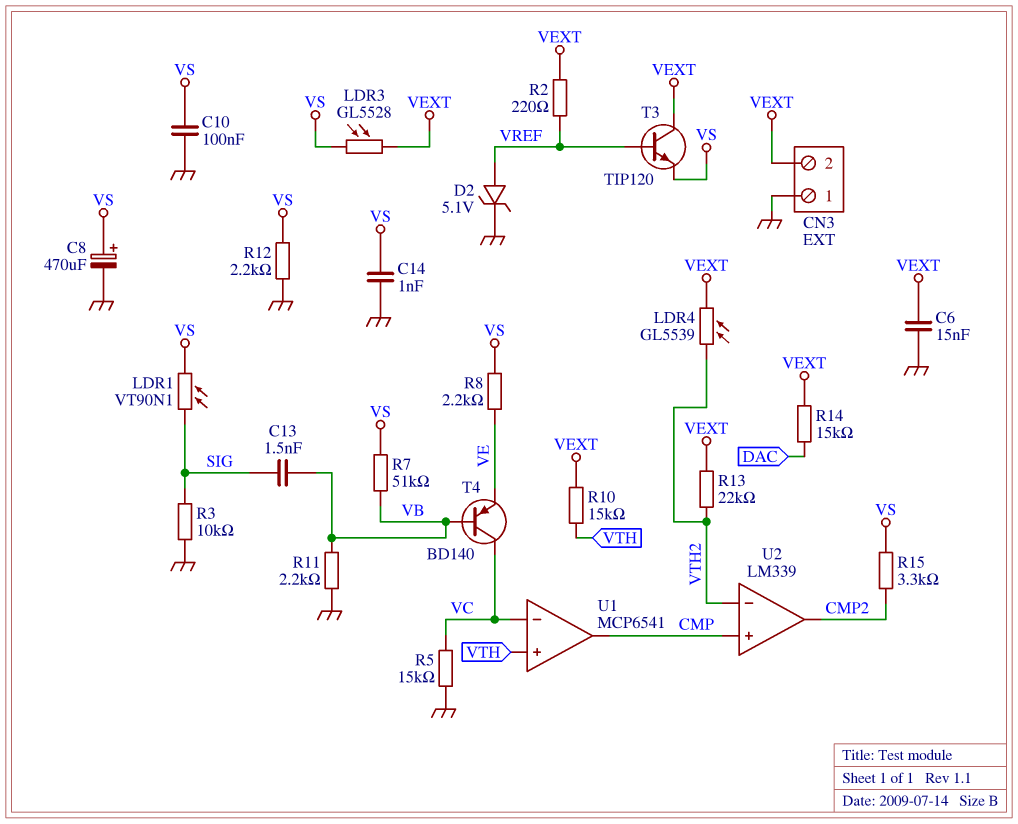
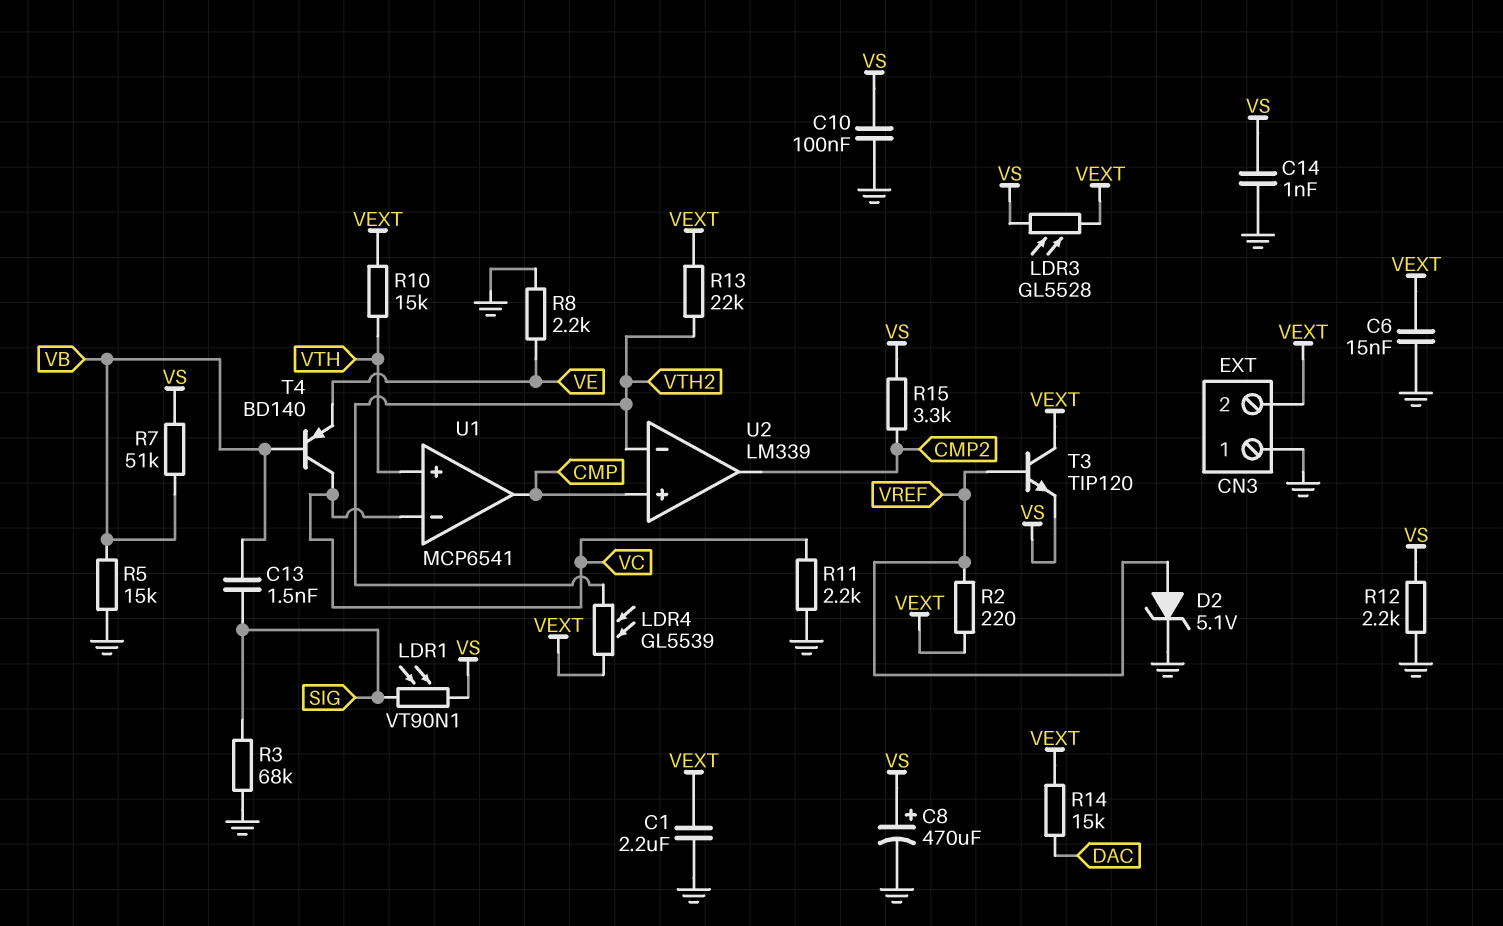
C1: none -> 2.2uF (GND, VEXT)
R3: 10k (GND, SIG) -> 68k (GND, SIG)
R5: 15k (GND, VC) -> 15k (GND, VB)
R8: 2.2k (VE, VS) -> 2.2k (GND, VE)
R11: 2.2k (GND, VB) -> 2.2k (GND, VC)

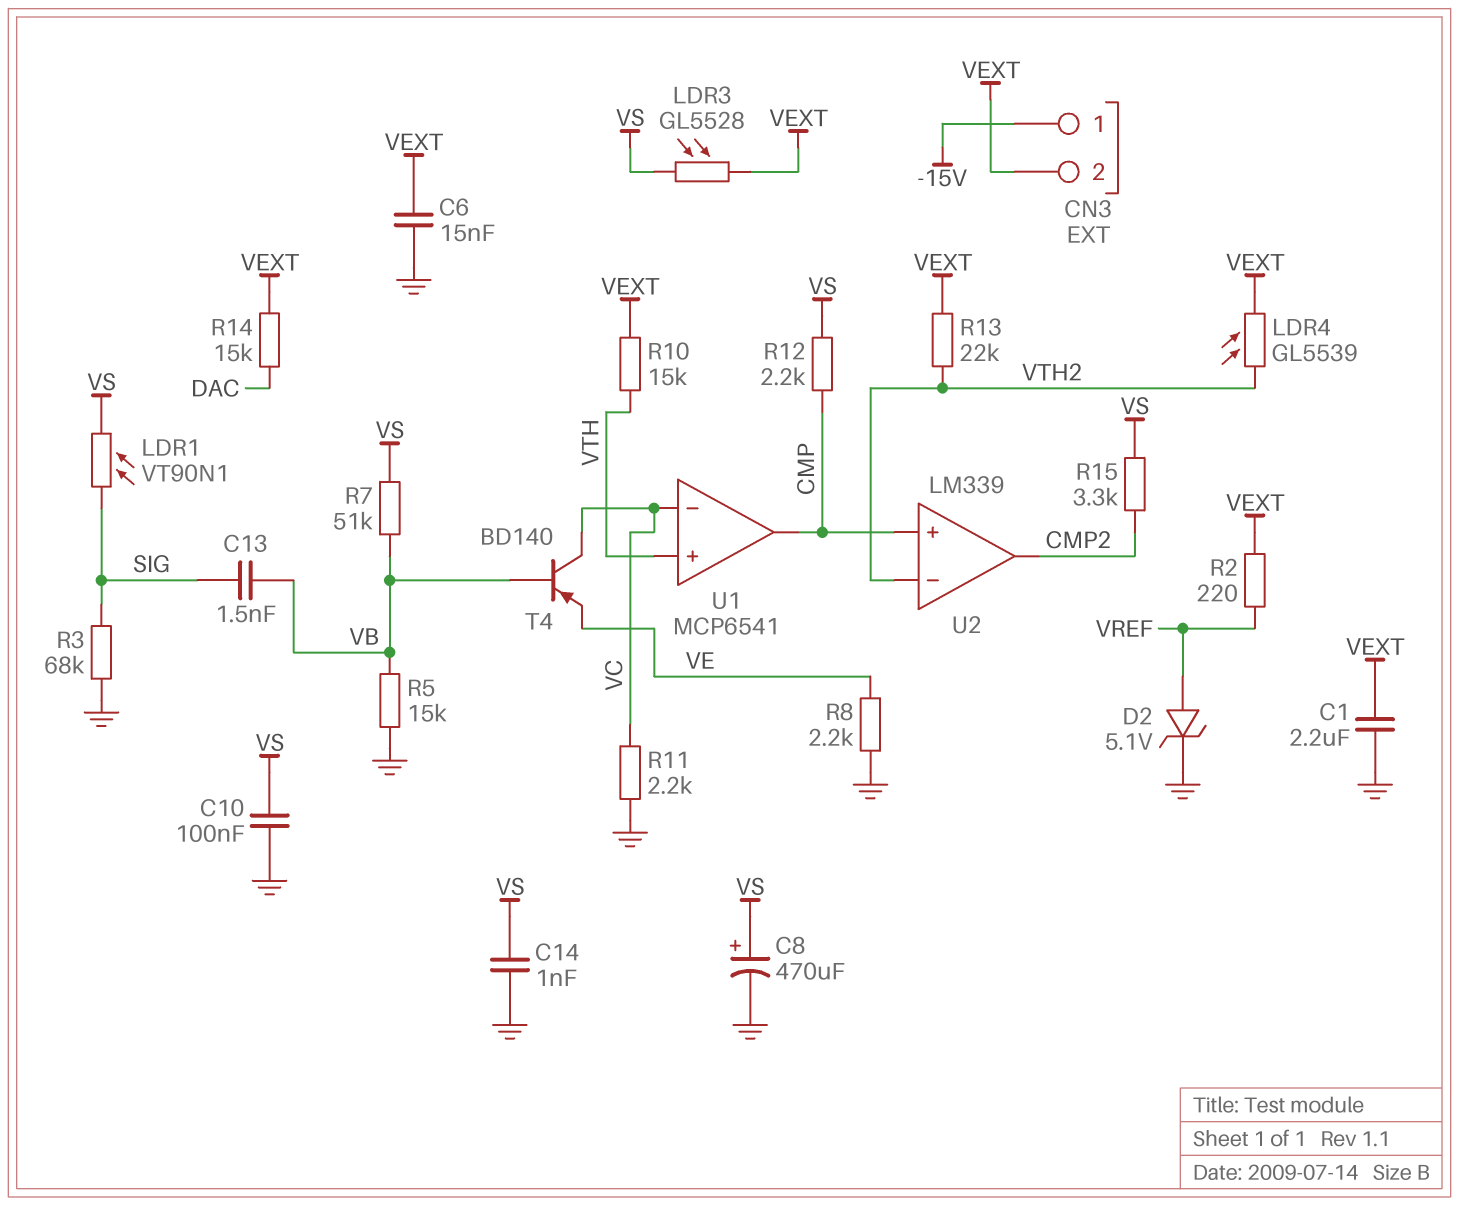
CN3 pin 1: GND -> -15V
R12: 2.2k (GND, VS) -> 2.2k (CMP, VS)
T3: NPN TIP120 (B VREF, C VEXT, E VS) -> none

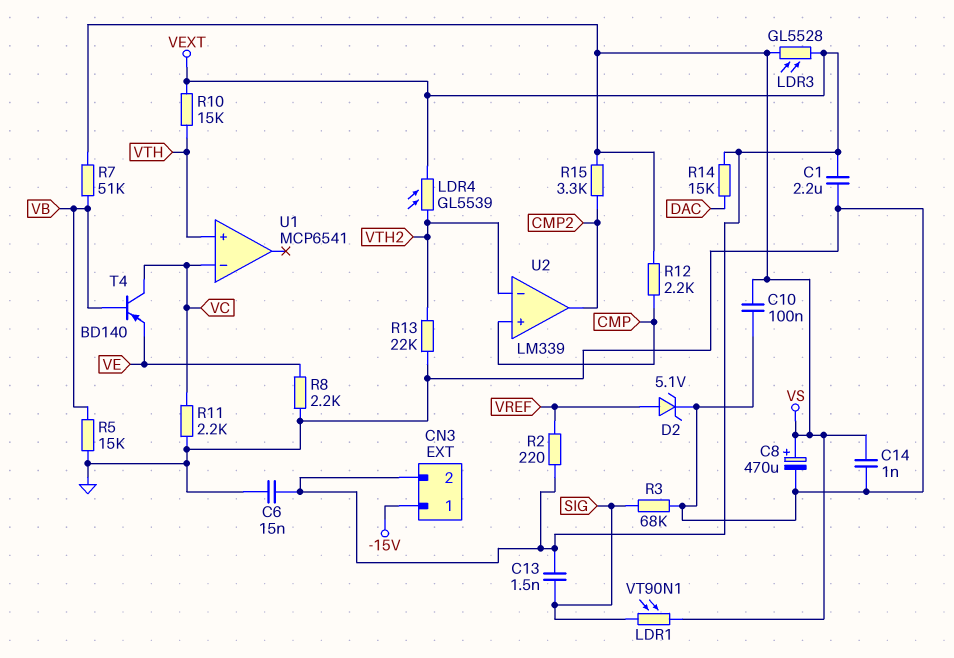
C13: 1.5nF (SIG, VB) -> 1.5nF (SIG, VEXT)
R13: 22k (VEXT, VTH2) -> 22k (GND, VTH2)
U1 pin out: CMP -> none

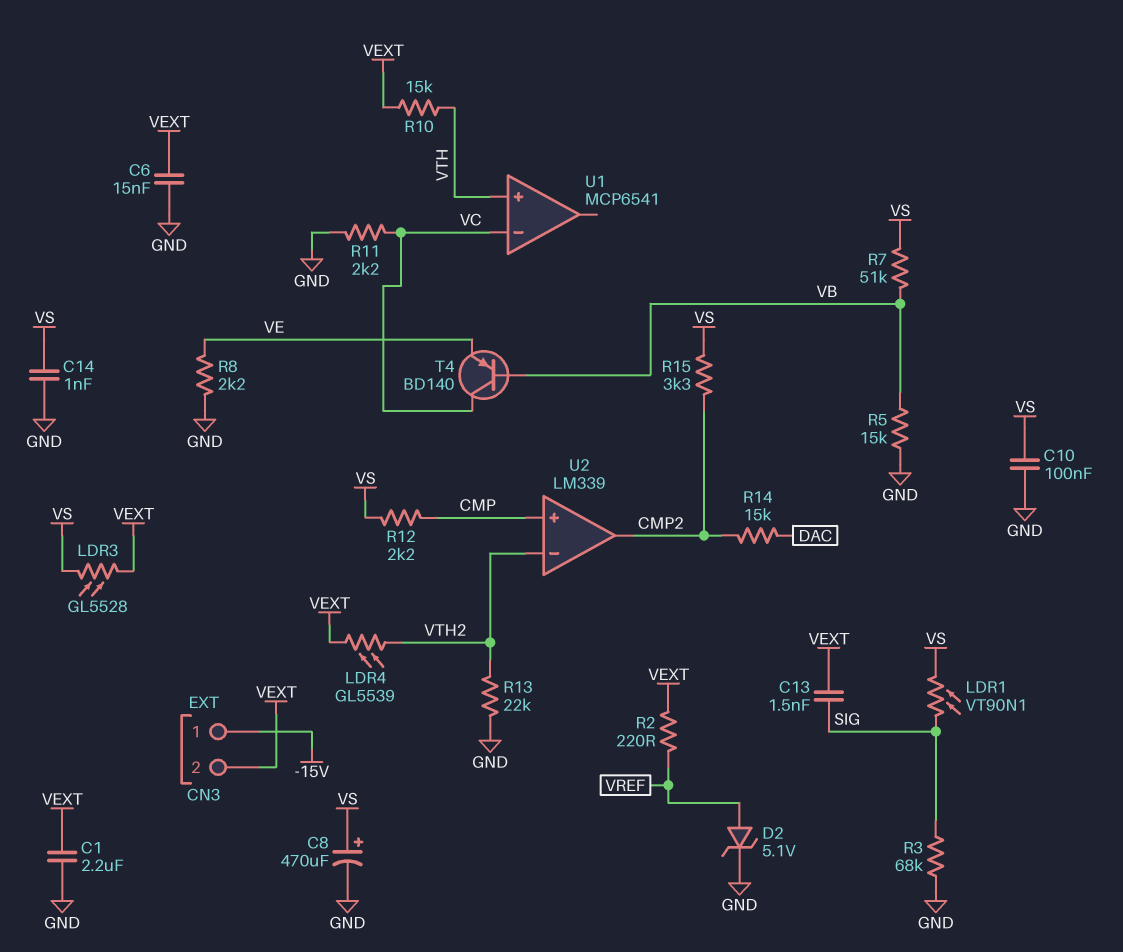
R14: 15k (DAC, VEXT) -> 15k (CMP2, DAC)

